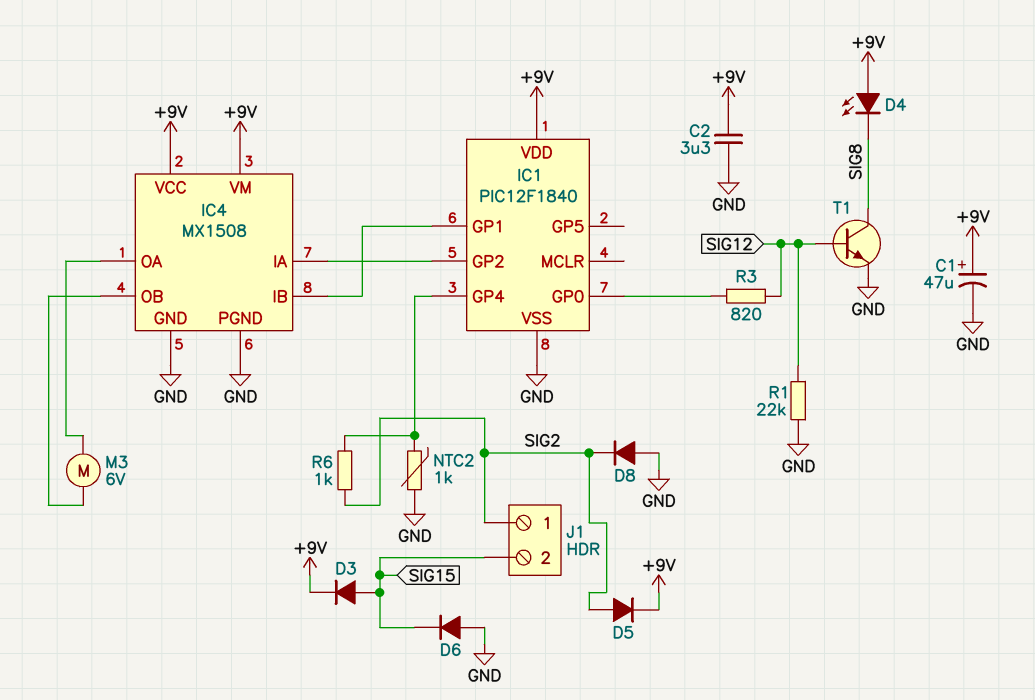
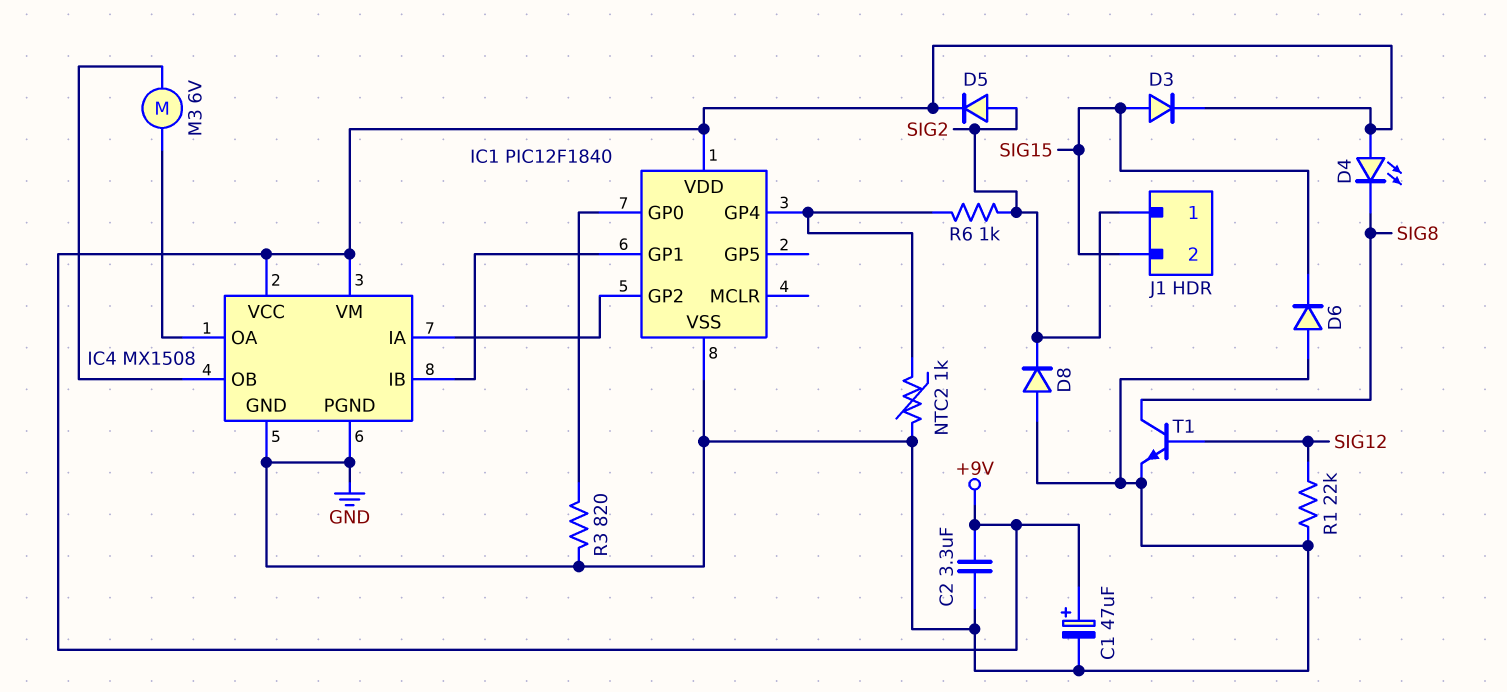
R3: 820 (IC1/GP0, SIG12) -> 820 (GND, IC1/GP0)

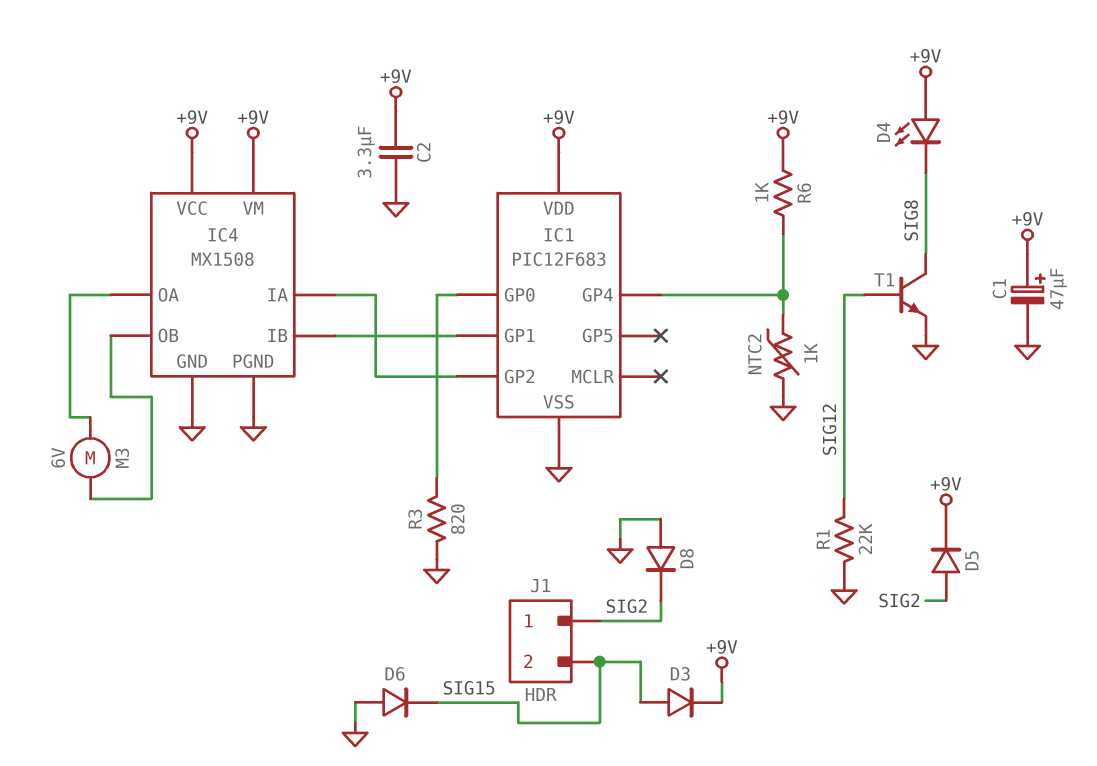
IC1: PIC12F1840 -> PIC12F683
R6: 1k (IC1/GP4, SIG2) -> 1k (+9V, IC1/GP4)

